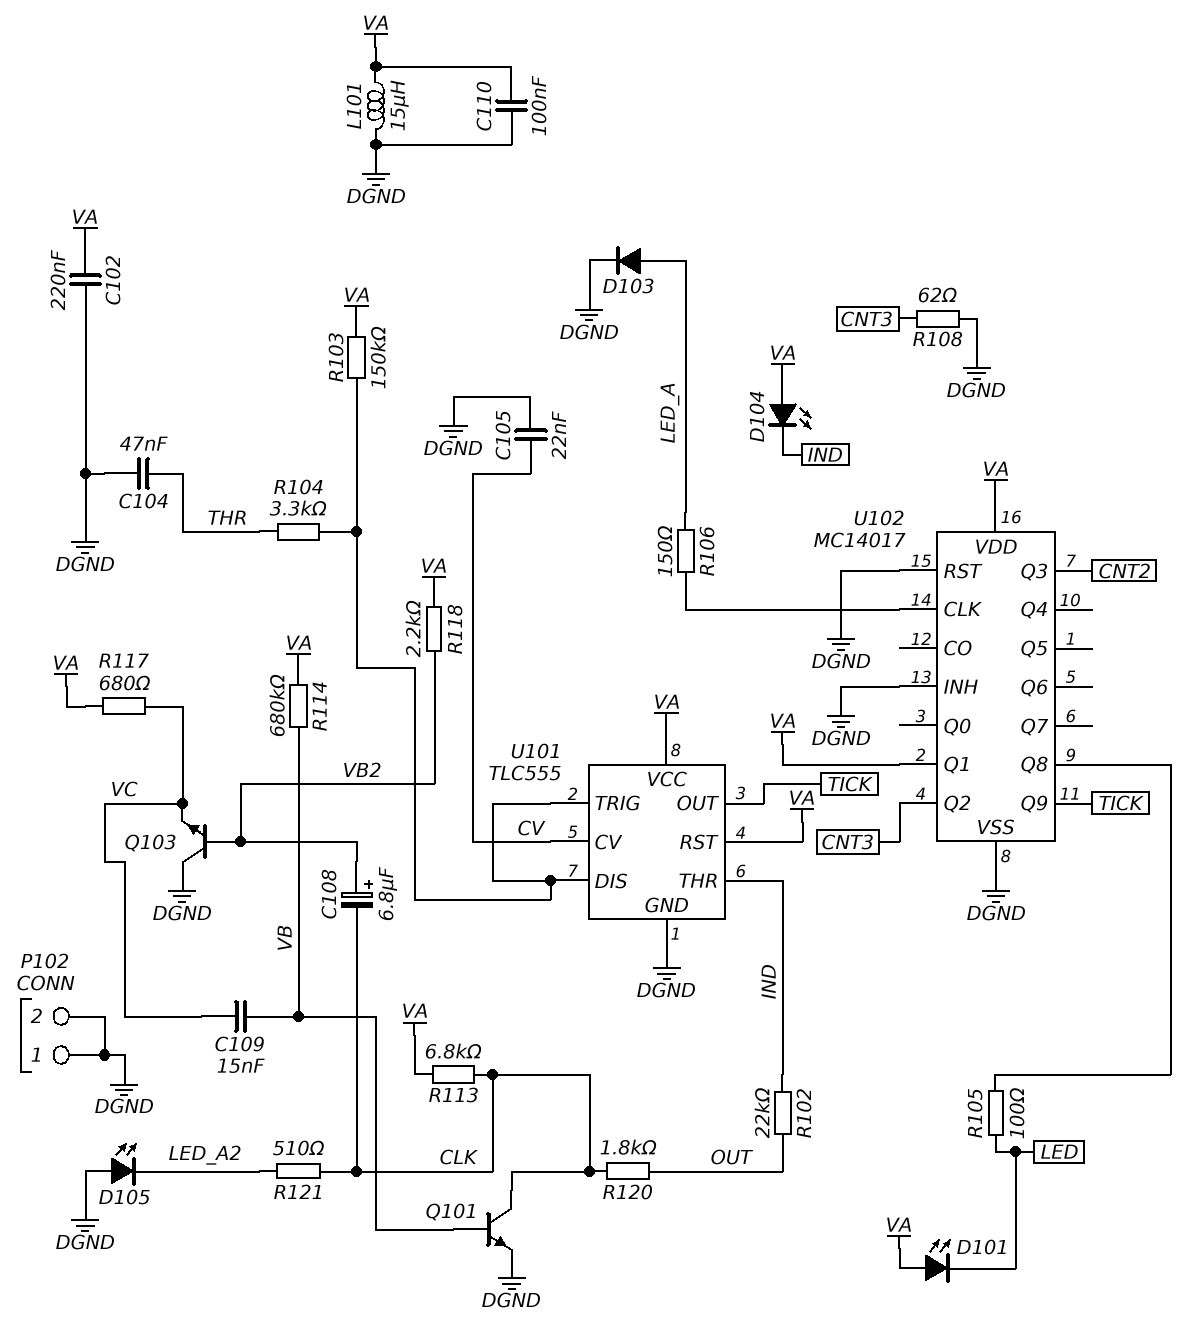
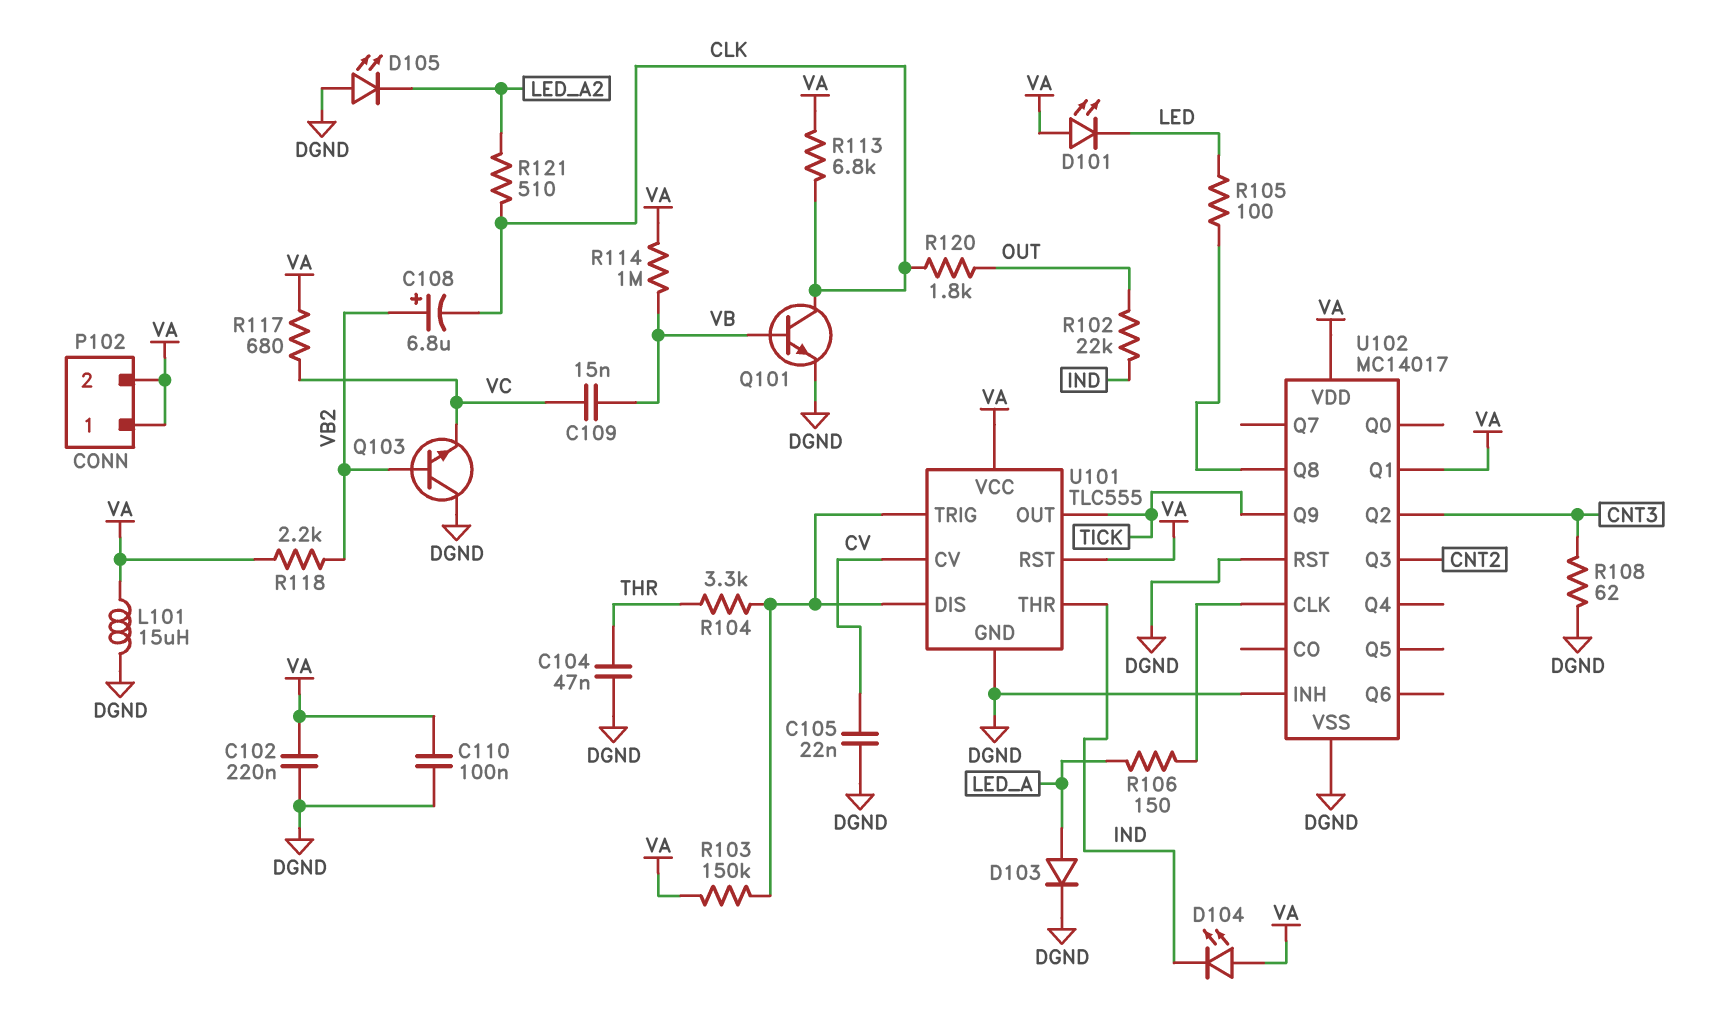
P102 pin 1: DGND -> VA
P102 pin 2: DGND -> VA
R114: 680k (VA, VB) -> 1M (VA, VB)

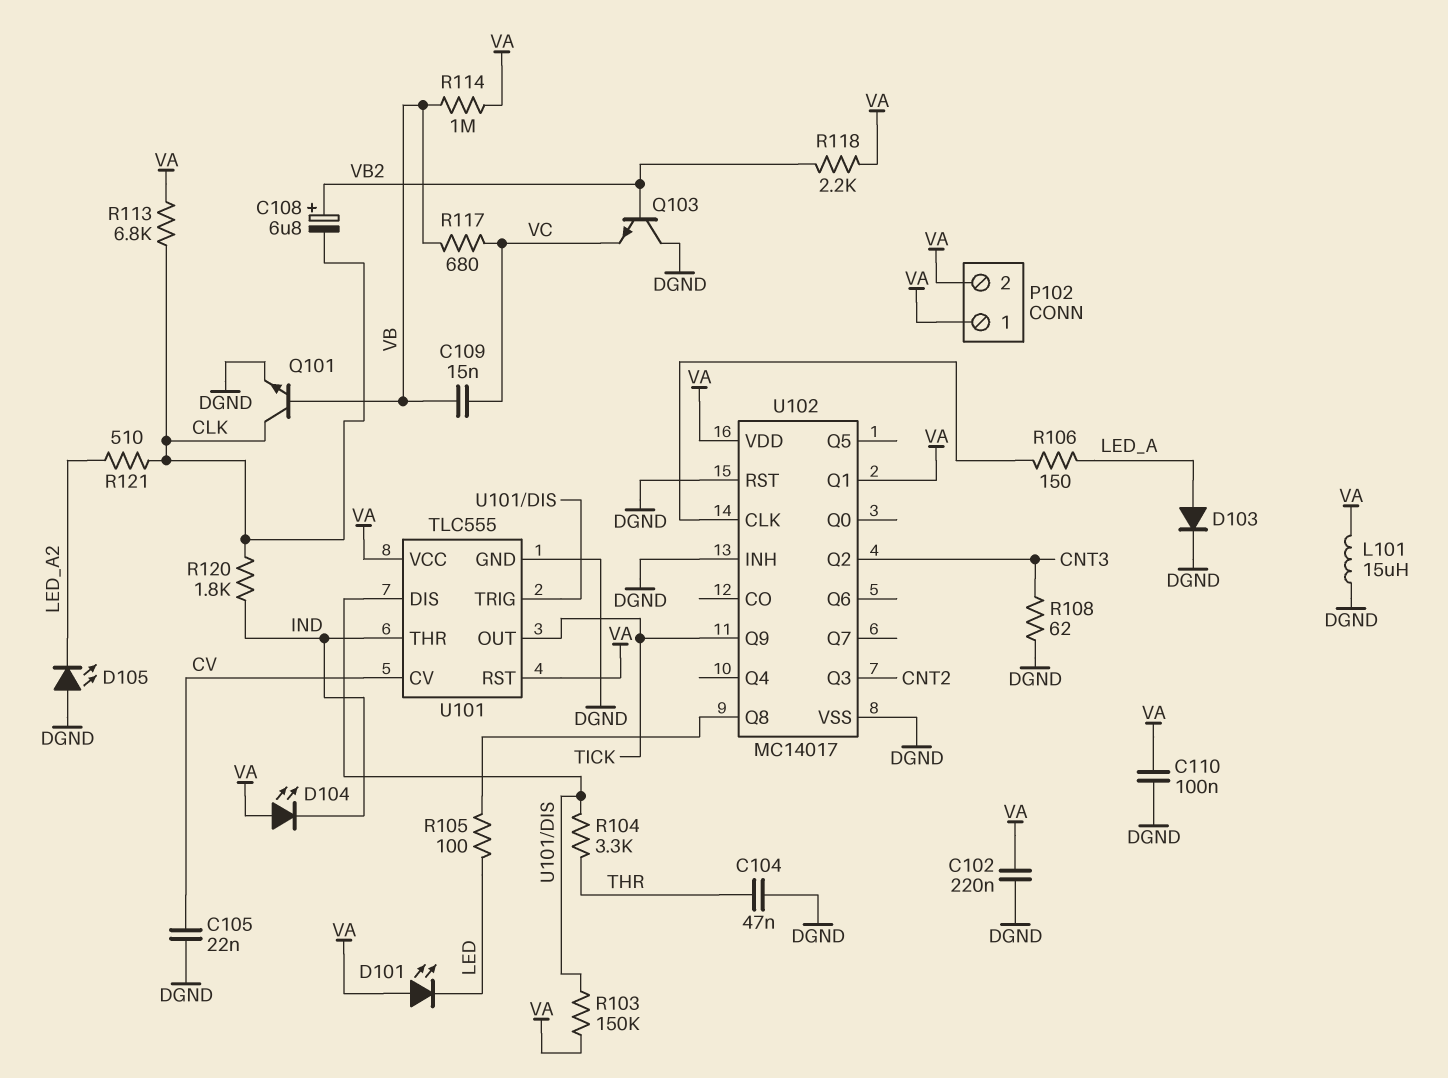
R102: 22k (IND, OUT) -> none
R117: 680 (VA, VC) -> 680 (VB, VC)
R120: 1.8k (CLK, OUT) -> 1.8k (CLK, IND)

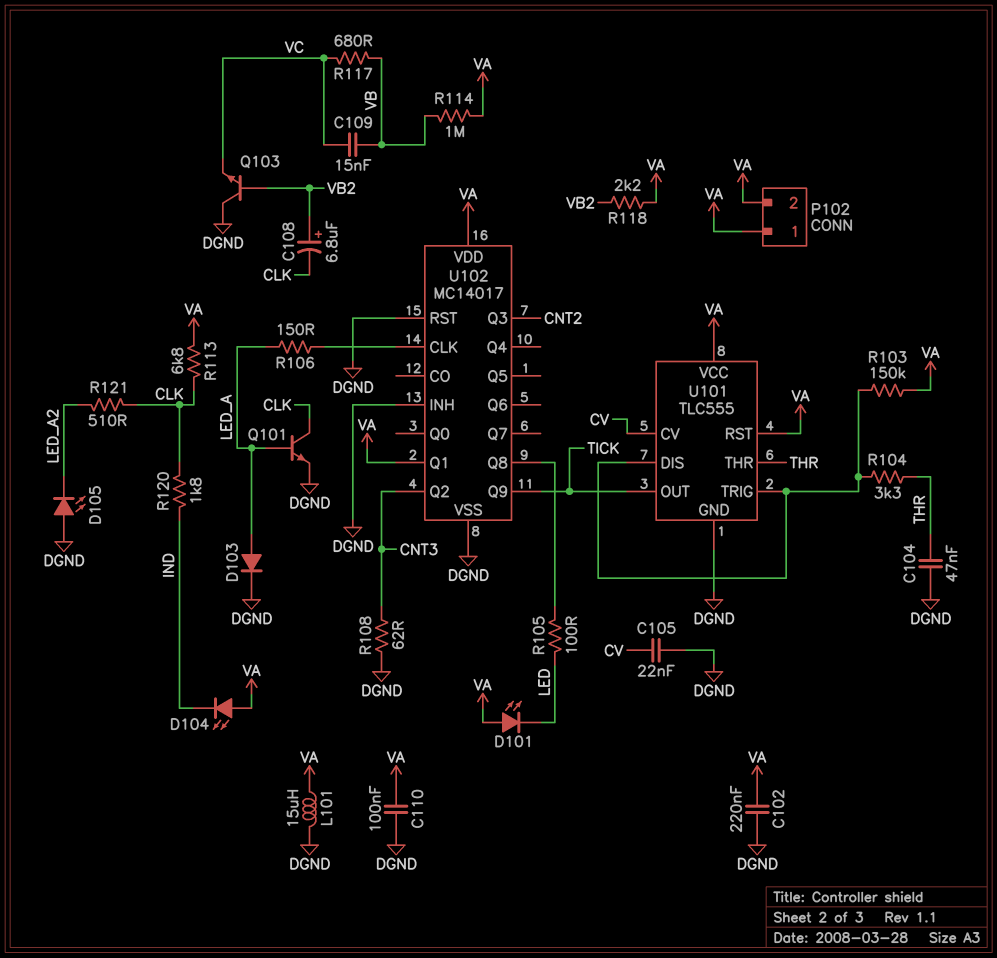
Q101: NPN (B VB, C CLK, E DGND) -> NPN (B LED_A, C CLK, E DGND)
U101 pin THR: IND -> THR

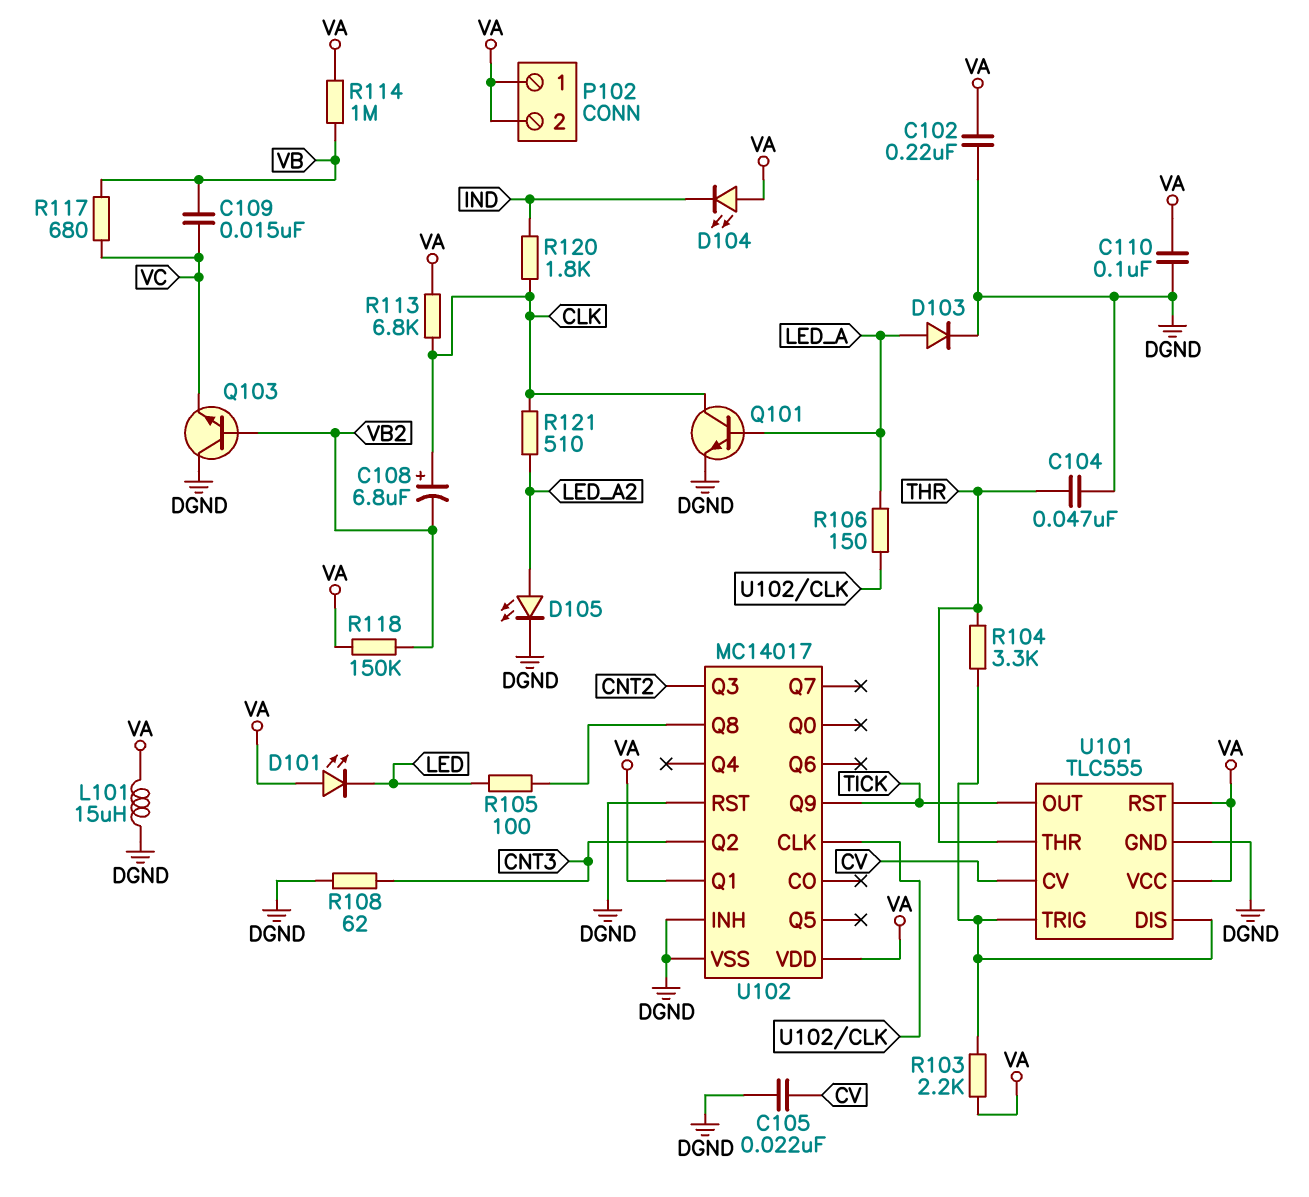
C108: 6.8uF (plus VB2, minus CLK) -> 6.8uF (plus CLK, minus VB2)
D105: LED (A DGND, K LED_A2) -> LED (A LED_A2, K DGND)
R103: 150k (U101/DIS, VA) -> 2.2k (U101/DIS, VA)
R118: 2.2k (VA, VB2) -> 150k (VA, VB2)

